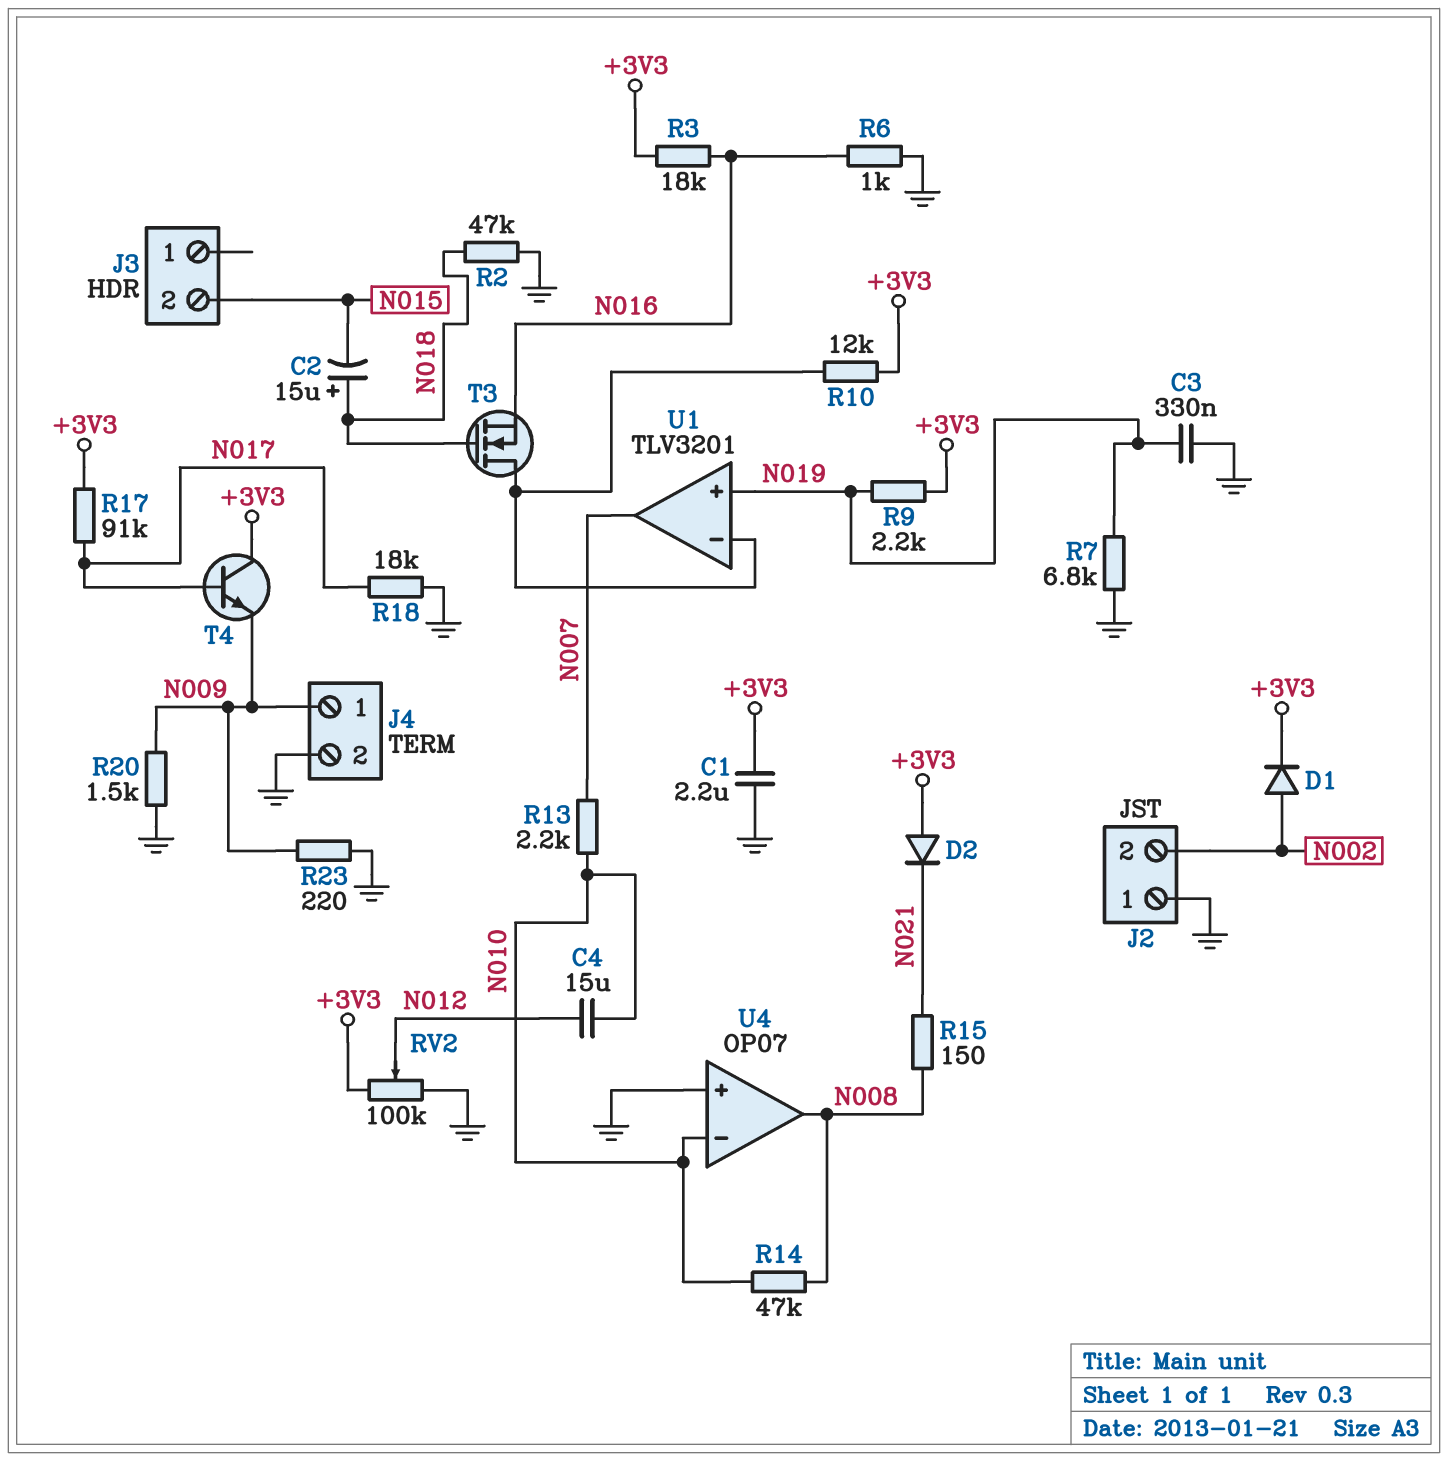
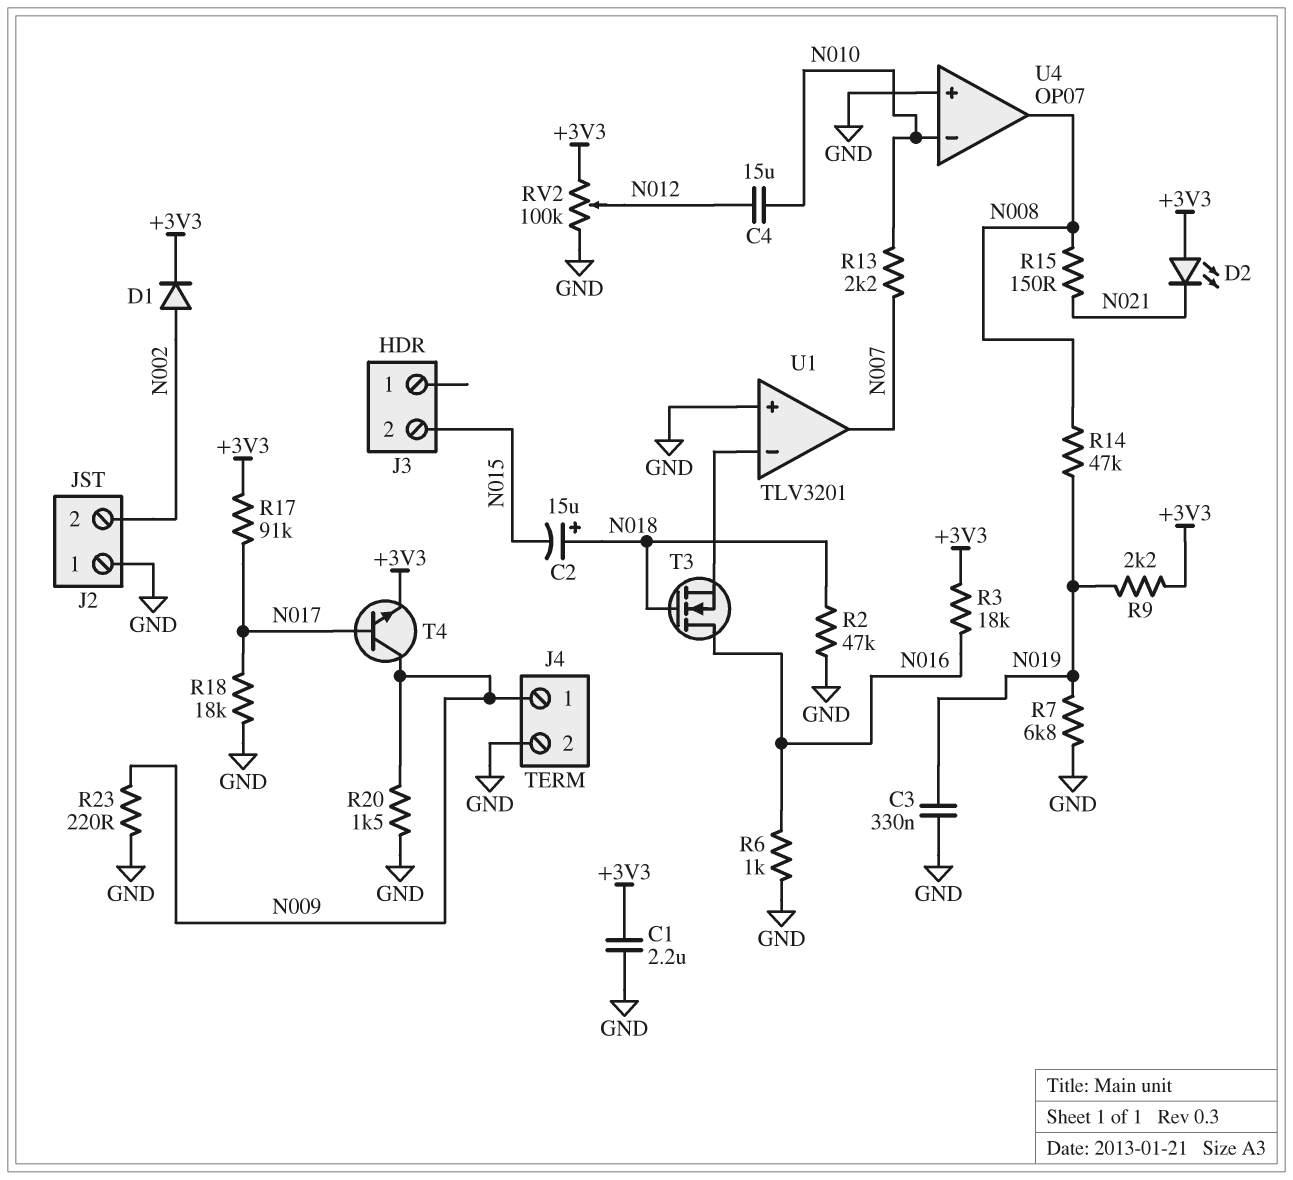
D2: diode (A +3V3, K N021) -> LED (A +3V3, K N021)
R10: 12k (+3V3, U1/in-) -> none
R14: 47k (N008, N010) -> 47k (N008, N019)
T3: NMOS (G N018, D U1/in-, S N016) -> NMOS (G N018, D N016, S U1/in-)
T4: NPN (B N017, C +3V3, E N009) -> NPN (B N017, C N009, E +3V3)
U1 pin in+: N019 -> GND

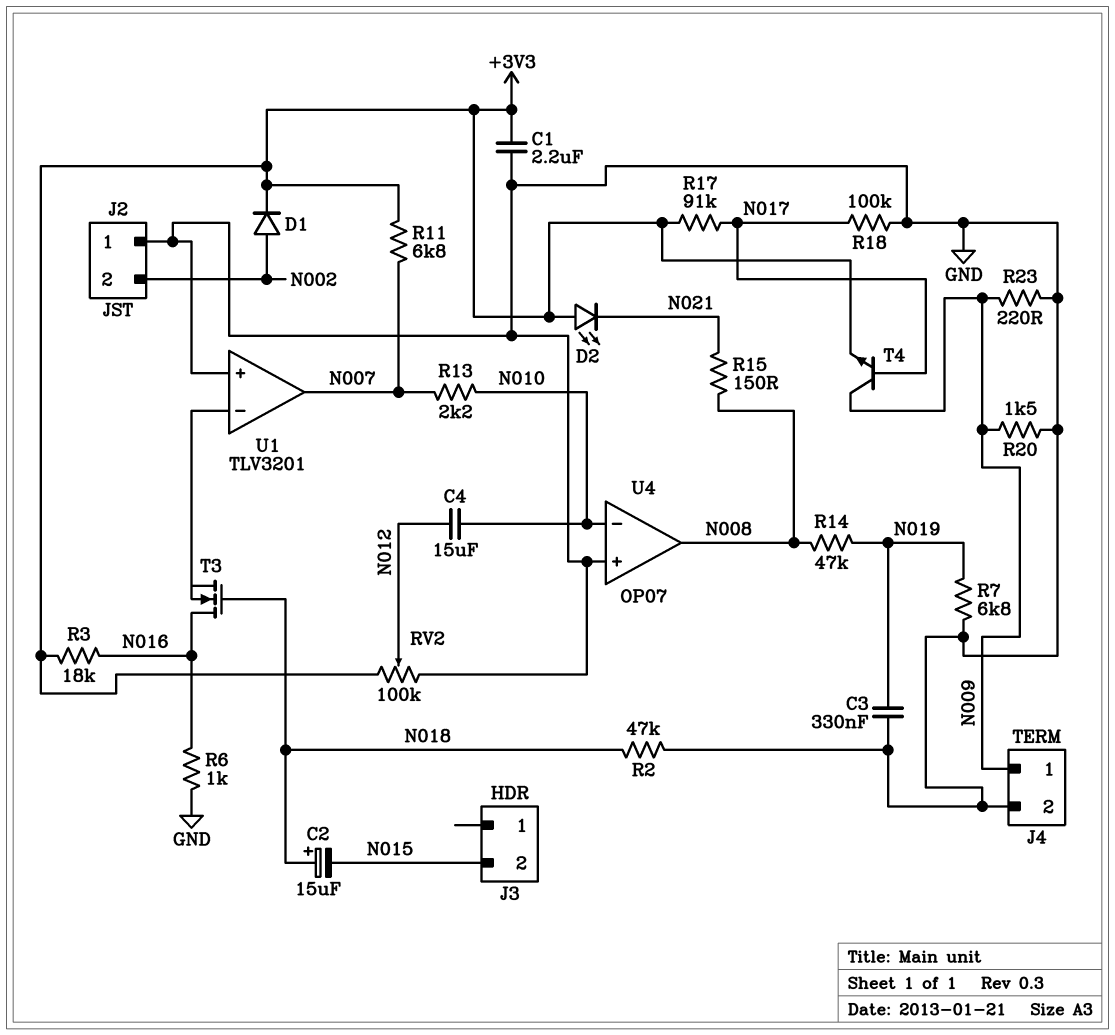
R9: 2.2k (+3V3, N019) -> none
R11: none -> 6.8k (+3V3, N007)
R18: 18k (GND, N017) -> 100k (GND, N017)

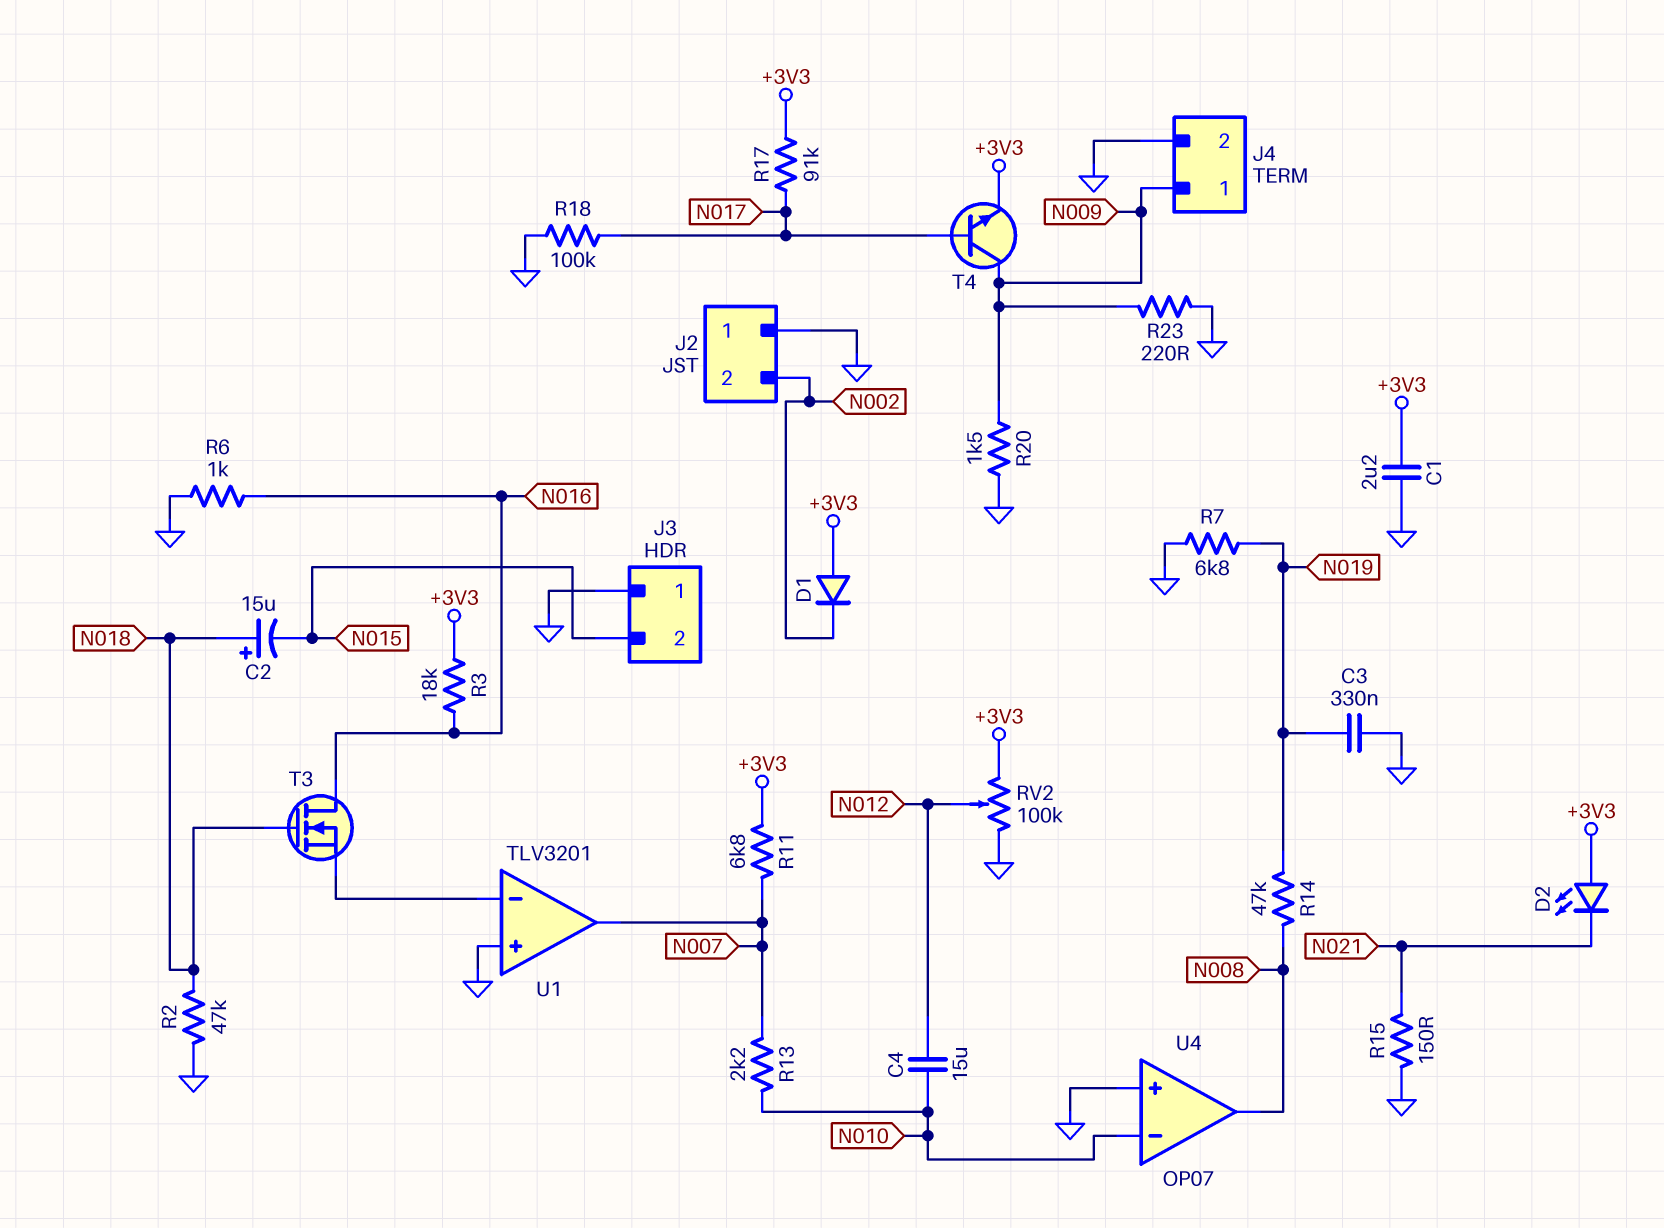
D1: diode (A N002, K +3V3) -> diode (A +3V3, K N002)
J3 pin 1: none -> GND
R15: 150 (N008, N021) -> 150 (GND, N021)

